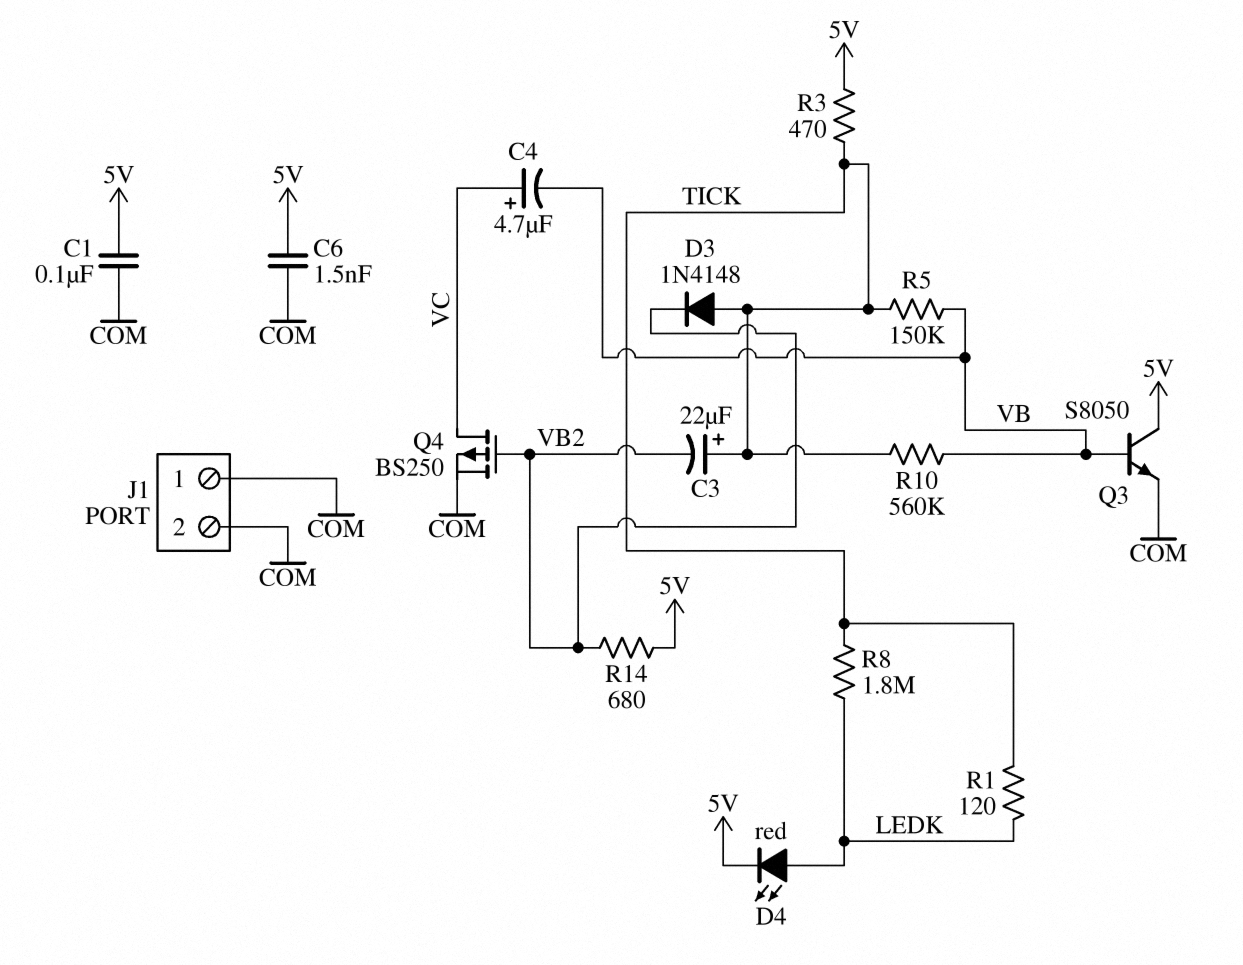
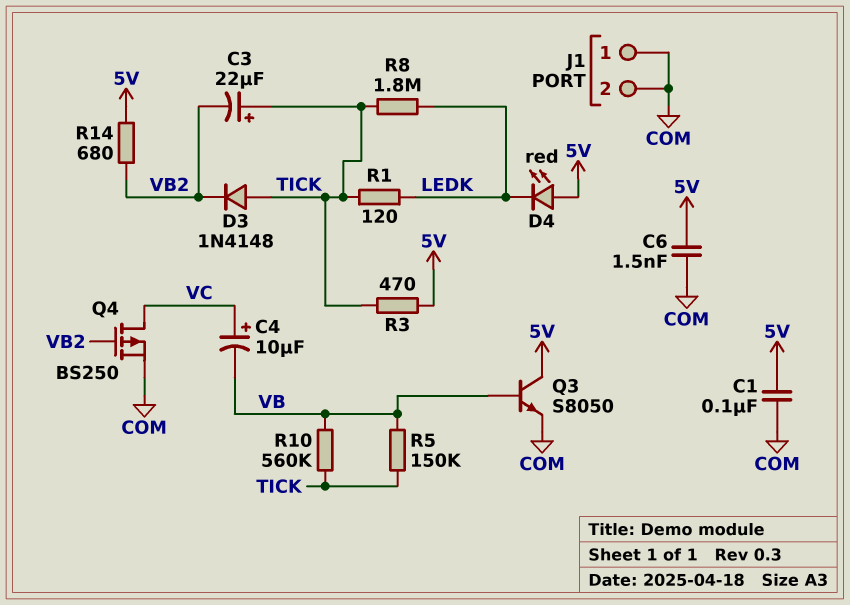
C4: 4.7uF (plus VC, minus VB) -> 10uF (plus VC, minus VB)
D4: LED red (A LEDK, K 5V) -> LED red (A 5V, K LEDK)

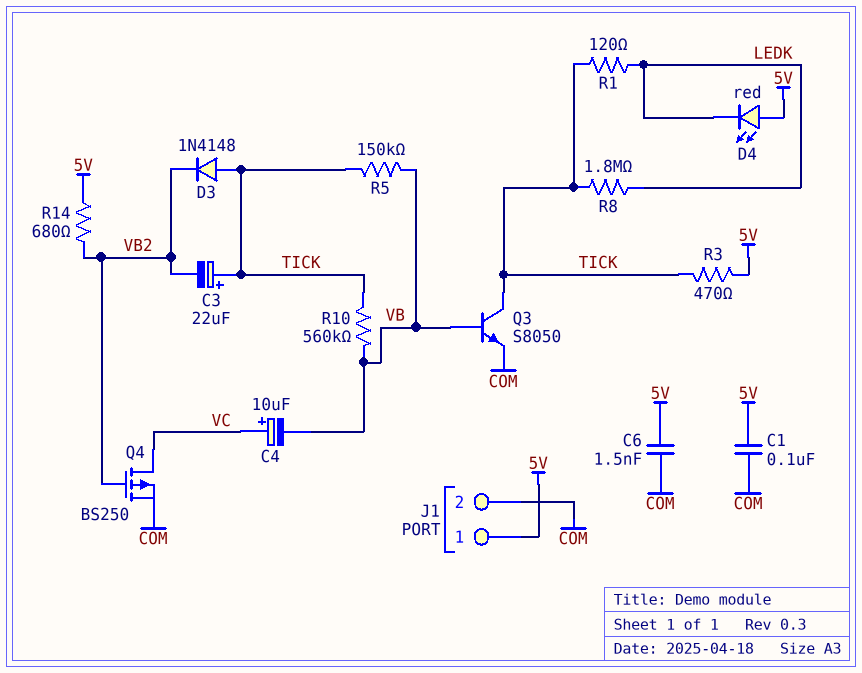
J1 pin 1: COM -> 5V
Q3: NPN S8050 (B VB, C 5V, E COM) -> NPN S8050 (B VB, C TICK, E COM)

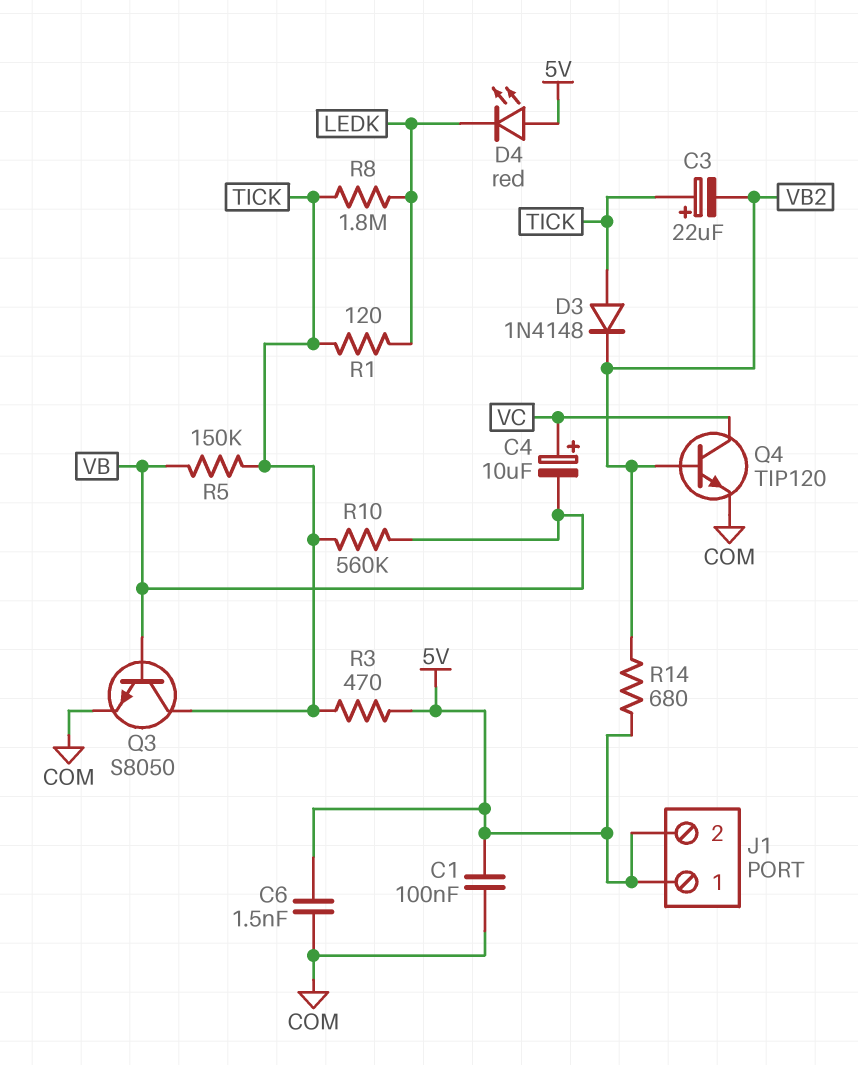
J1 pin 2: COM -> 5V
Q4: PMOS BS250 (G VB2, D VC, S COM) -> NPN TIP120 (B VB2, C VC, E COM)

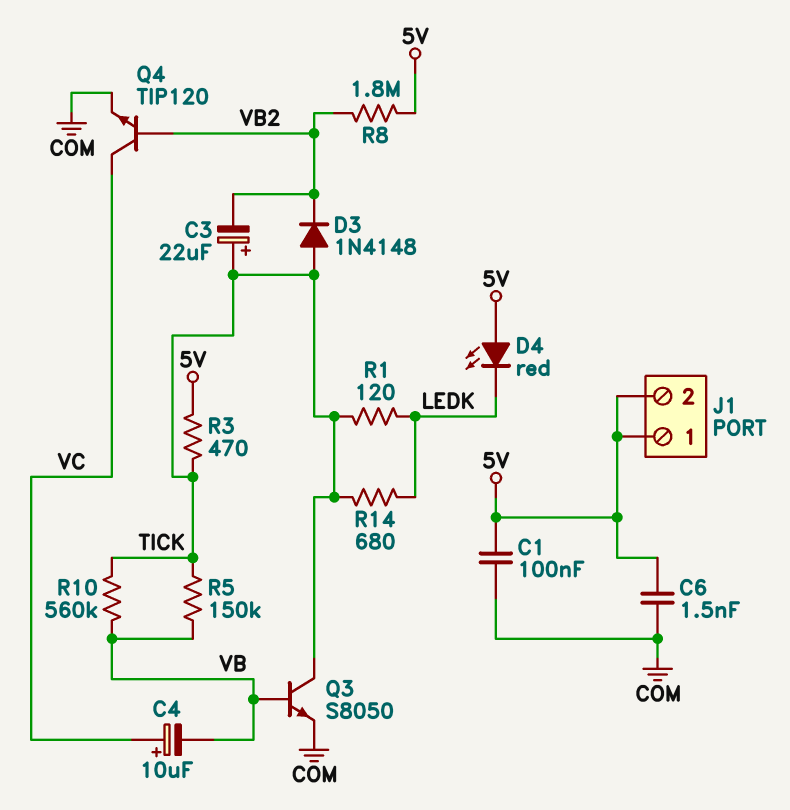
R8: 1.8M (LEDK, TICK) -> 1.8M (5V, VB2)
R14: 680 (5V, VB2) -> 680 (LEDK, TICK)

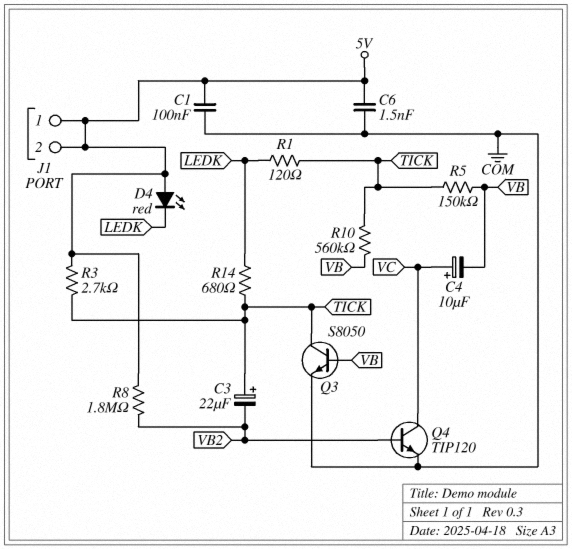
D3: diode 1N4148 (A TICK, K VB2) -> none
R3: 470 (5V, TICK) -> 2.7k (5V, TICK)

